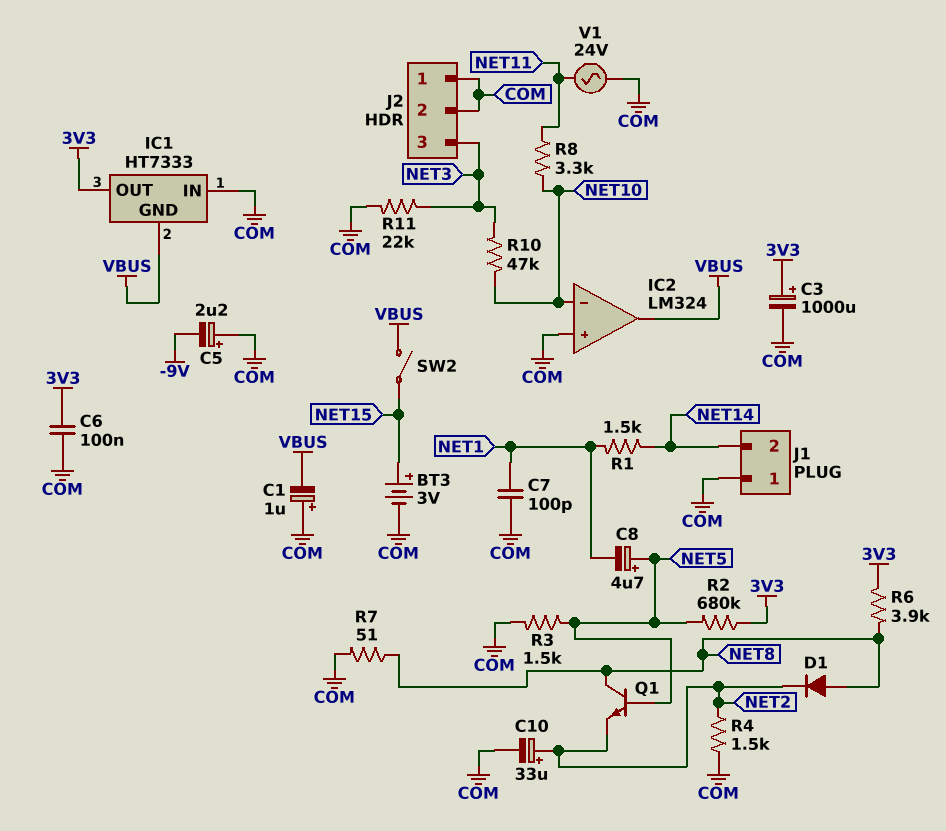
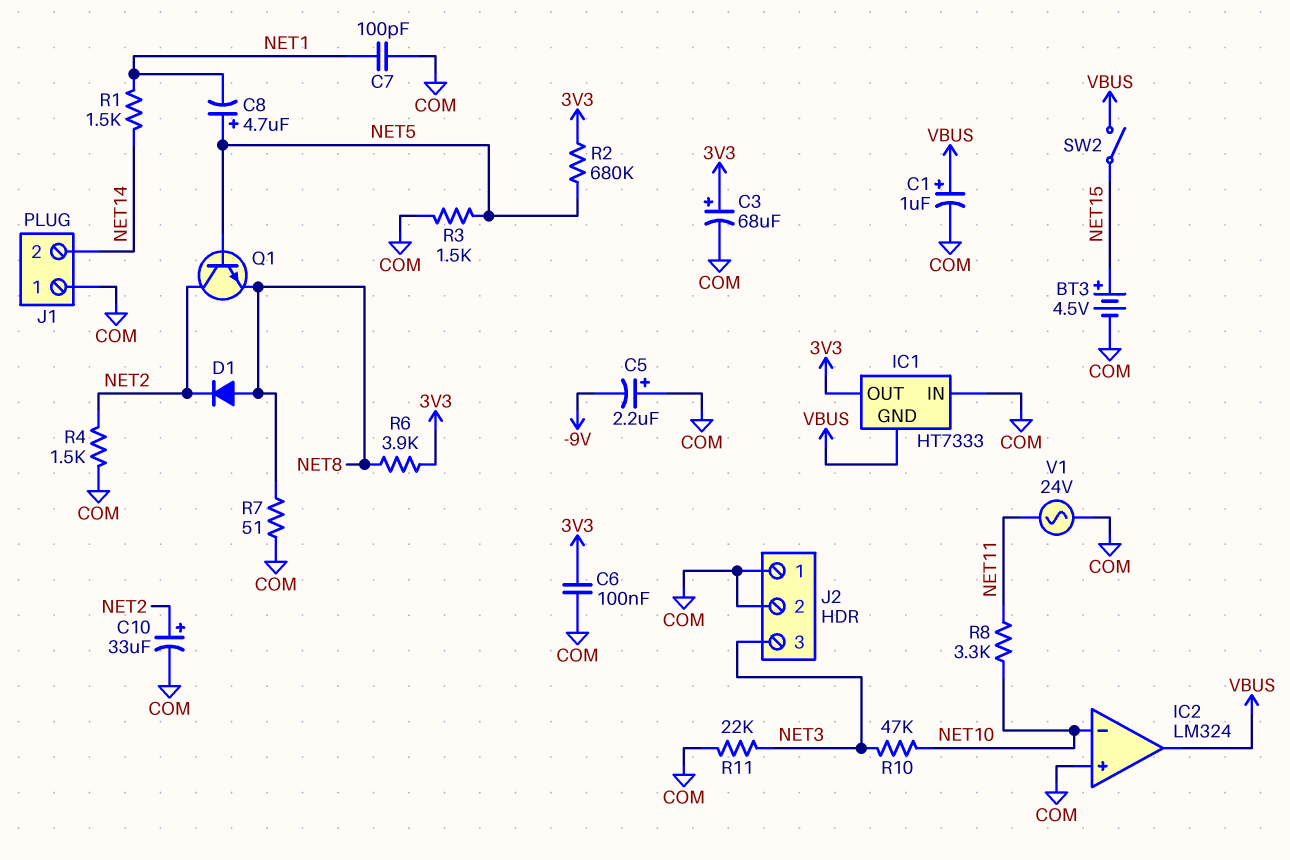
BT3: 3V (plus NET15, minus COM) -> 4.5V (plus NET15, minus COM)
C1: 1uF (plus COM, minus VBUS) -> 1uF (plus VBUS, minus COM)
C3: 1000uF (plus 3V3, minus COM) -> 68uF (plus 3V3, minus COM)
Q1: NPN (B NET5, C NET8, E NET2) -> NPN (B NET5, C NET2, E NET8)

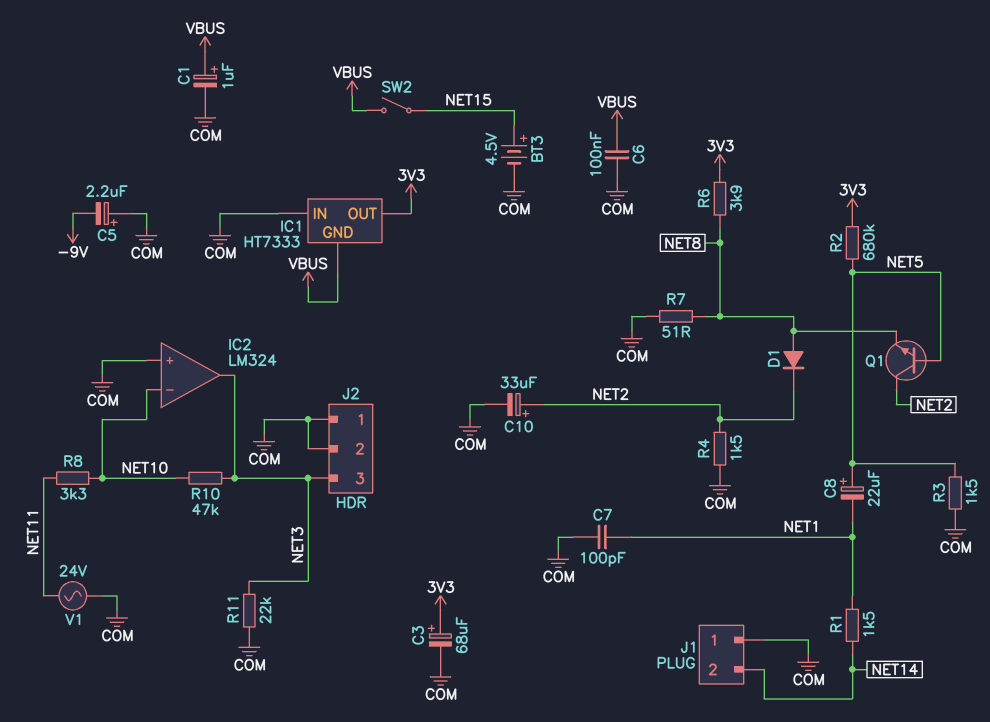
C6: 100nF (3V3, COM) -> 100nF (COM, VBUS)
C8: 4.7uF (plus NET5, minus NET1) -> 22uF (plus NET5, minus NET1)
IC2 pin out: VBUS -> NET3

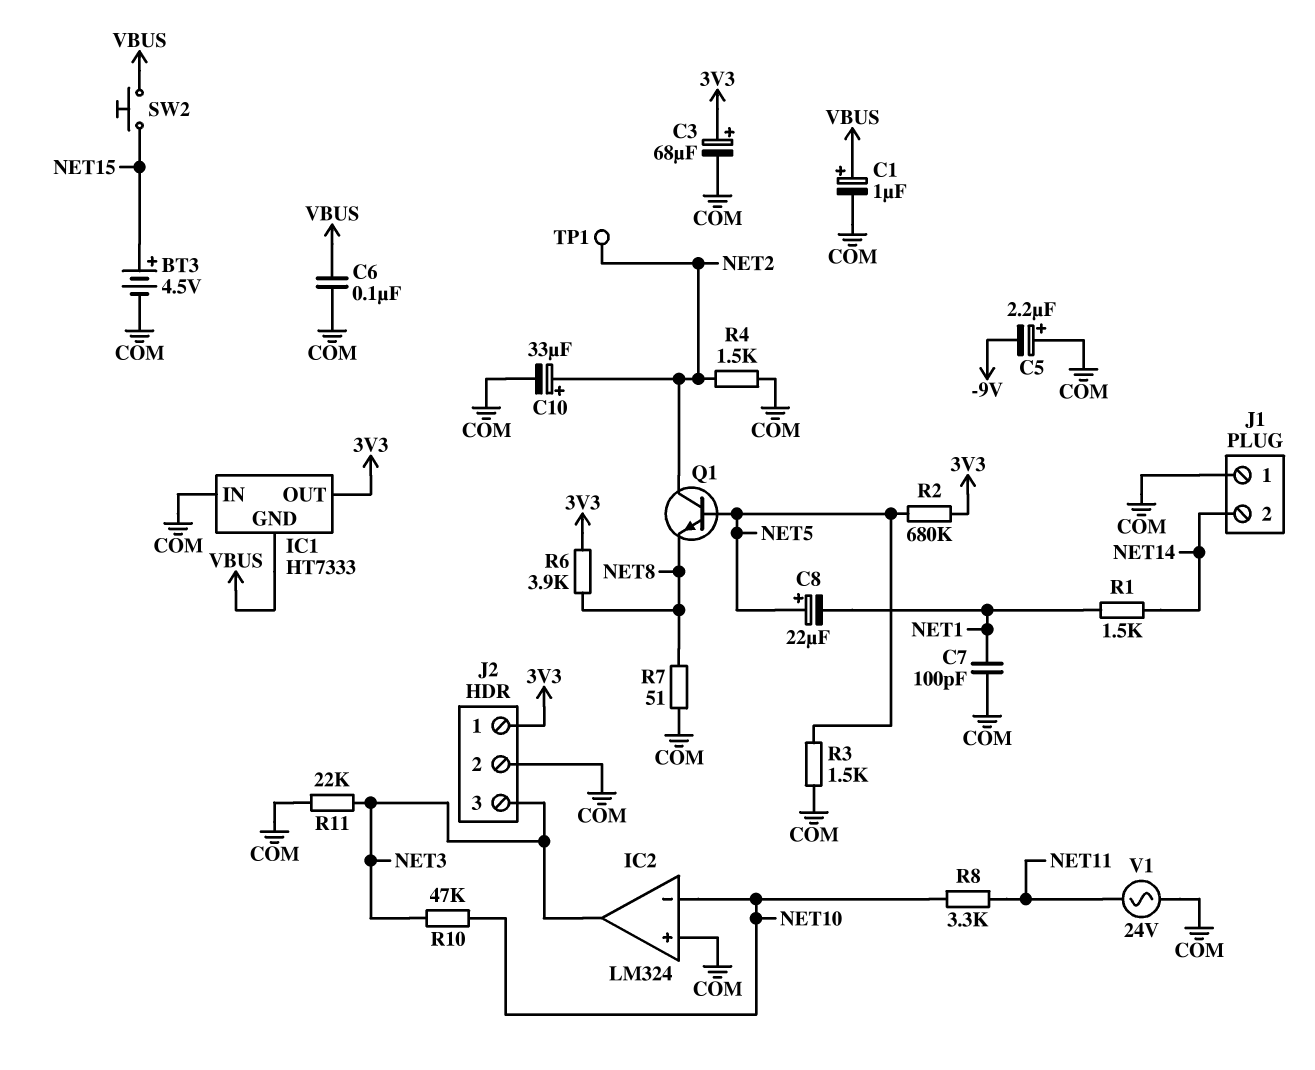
D1: diode (A NET8, K NET2) -> none
J2 pin 1: COM -> 3V3
SW2: switch (NET15, VBUS) -> button (NET15, VBUS)
TP1: none -> test point (NET2)

